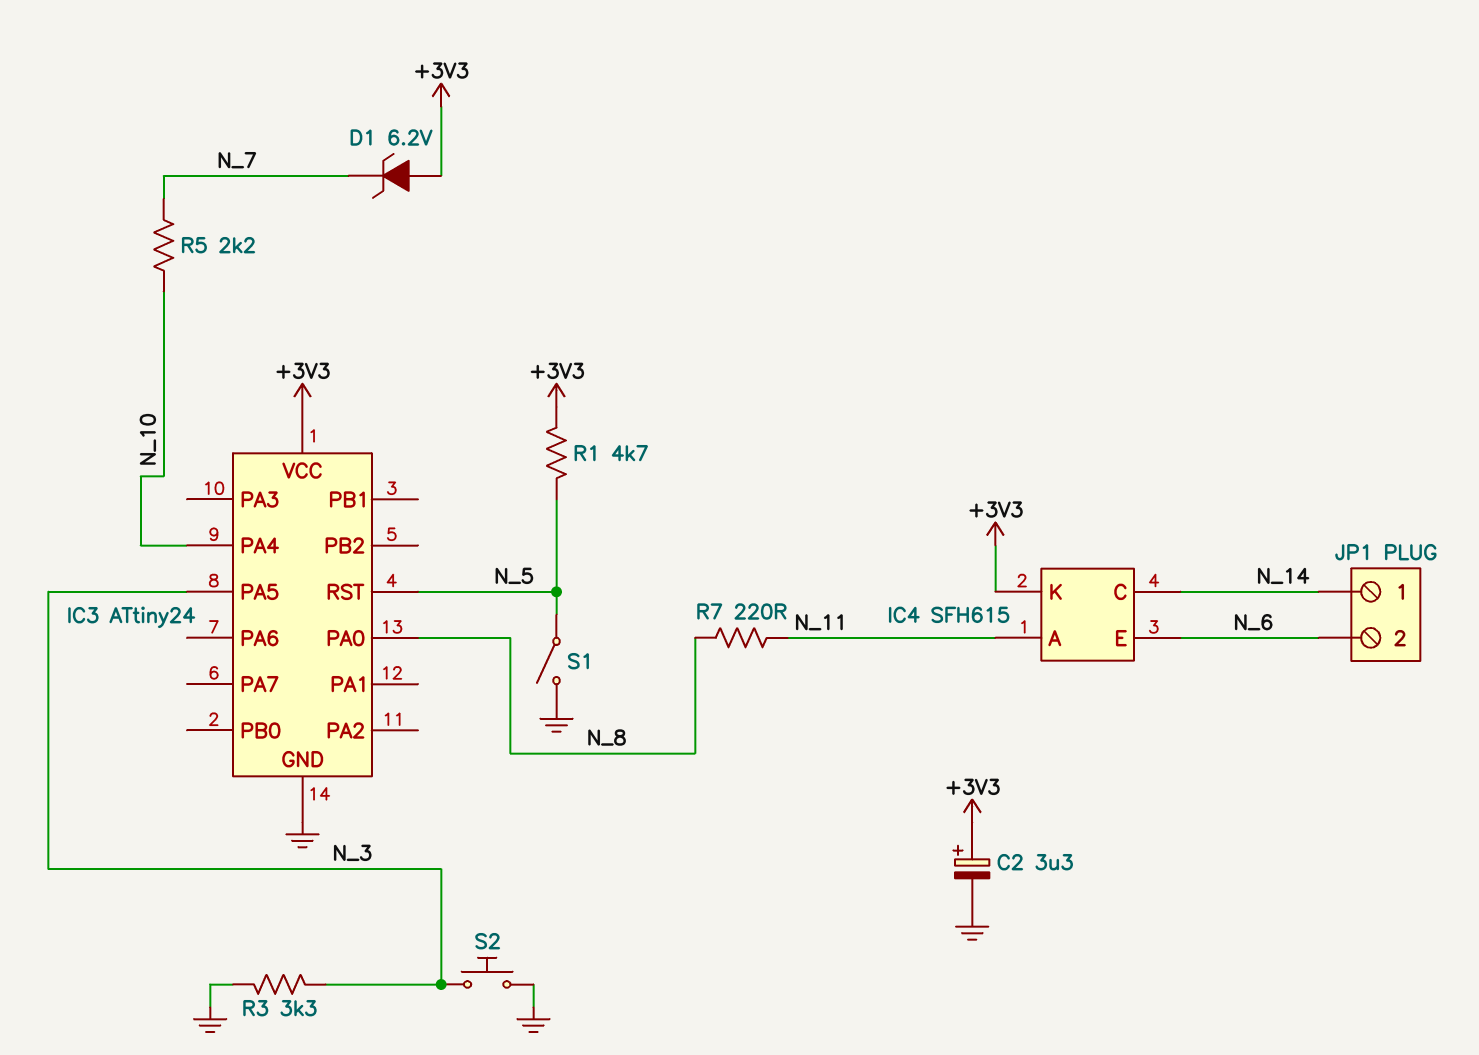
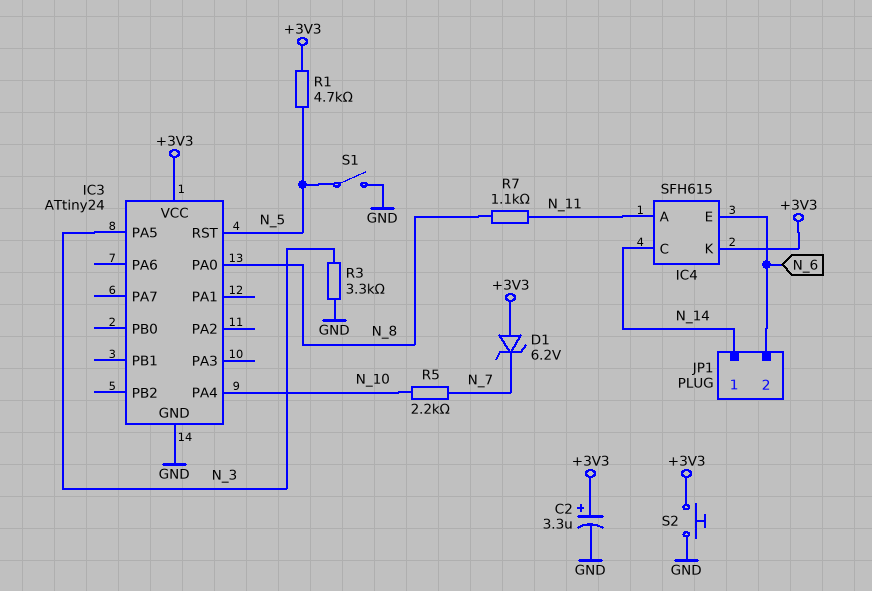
R7: 220 (N_8, N_11) -> 1.1k (N_8, N_11)
S2: button (GND, N_3) -> button (+3V3, GND)

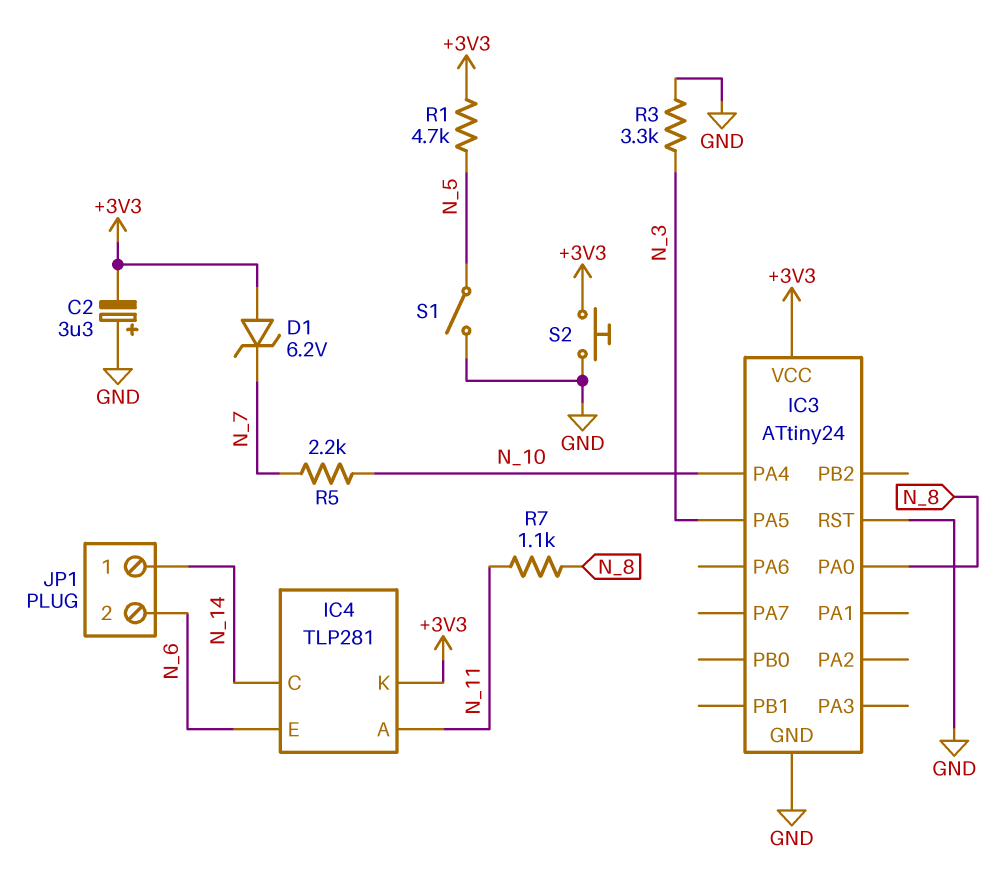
C2: 3.3uF (plus +3V3, minus GND) -> 3.3uF (plus GND, minus +3V3)
IC3 pin RST: N_5 -> GND
IC4: SFH615 -> TLP281

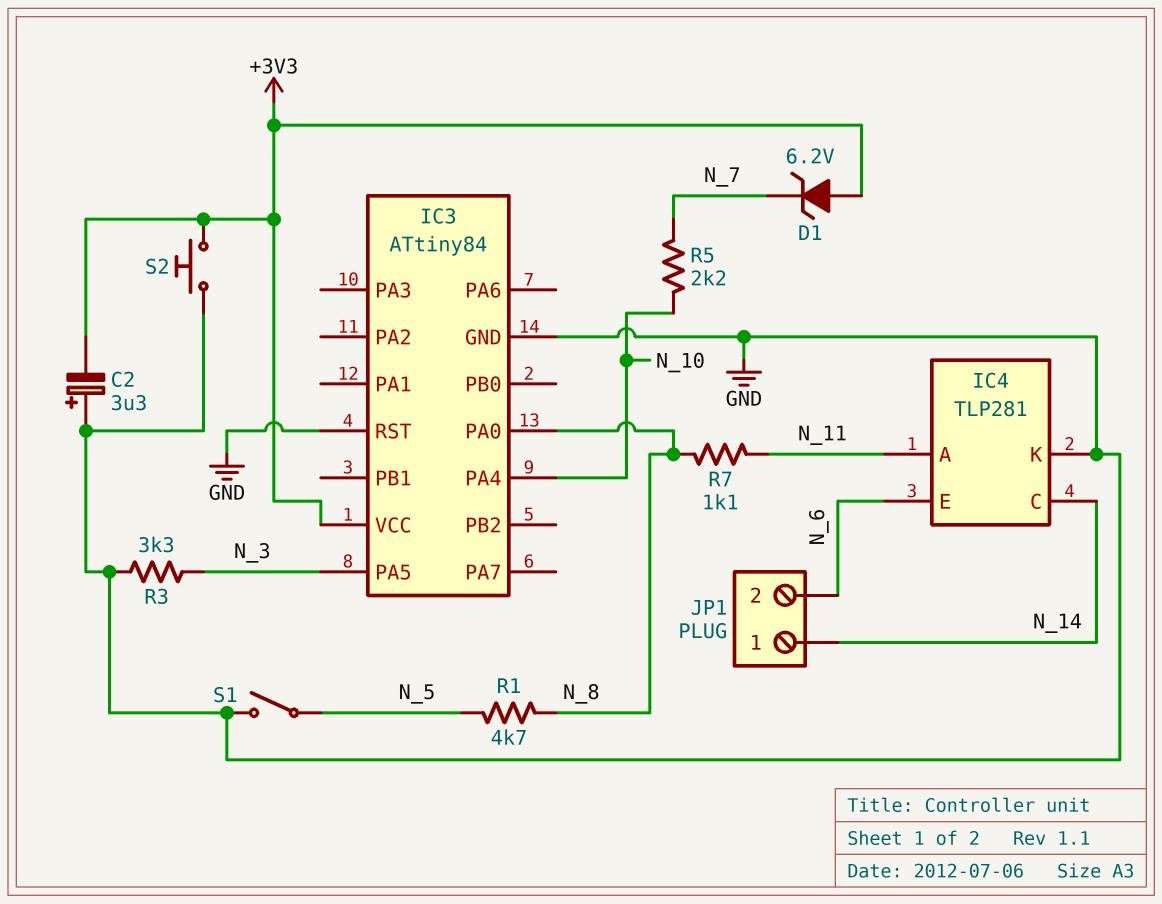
IC3: ATtiny24 -> ATtiny84
IC4 pin K: +3V3 -> GND
R1: 4.7k (+3V3, N_5) -> 4.7k (N_5, N_8)

